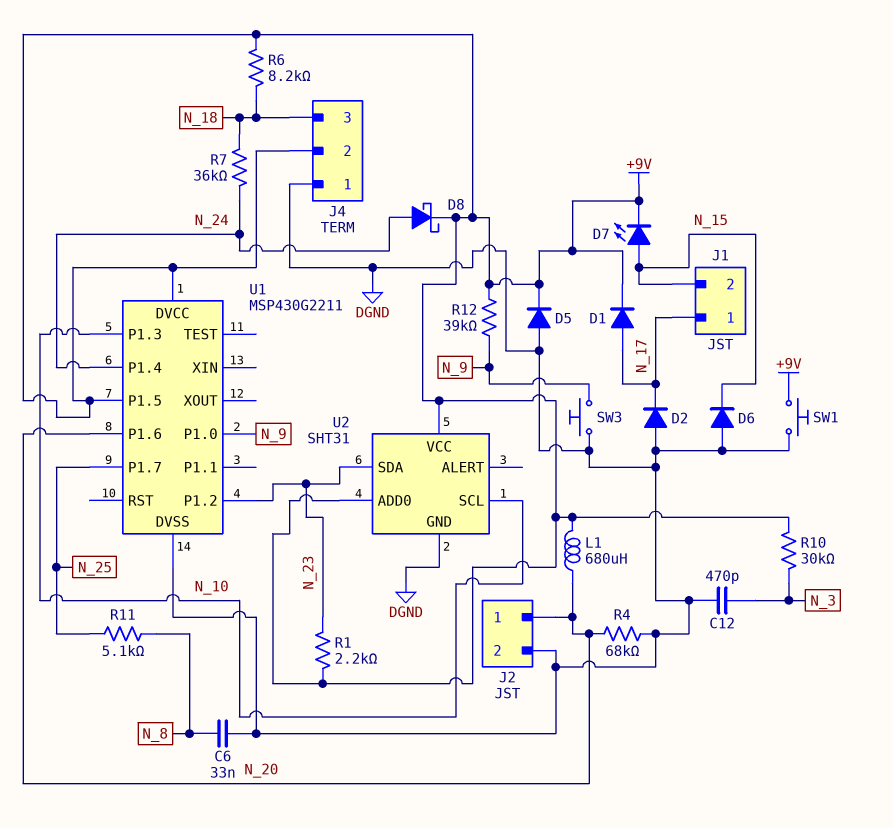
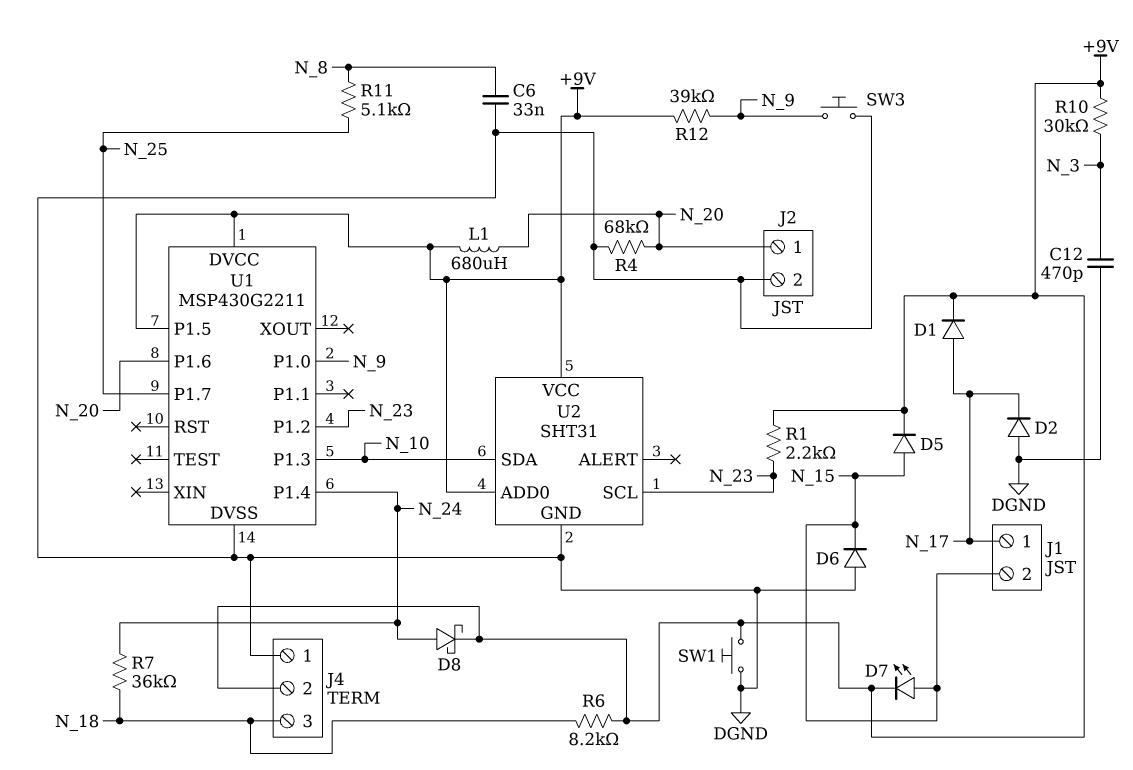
D5: diode (A DGND, K +9V) -> diode (A N_15, K +9V)
U2 pin SCL: N_10 -> N_23
U2 pin SDA: N_23 -> N_10

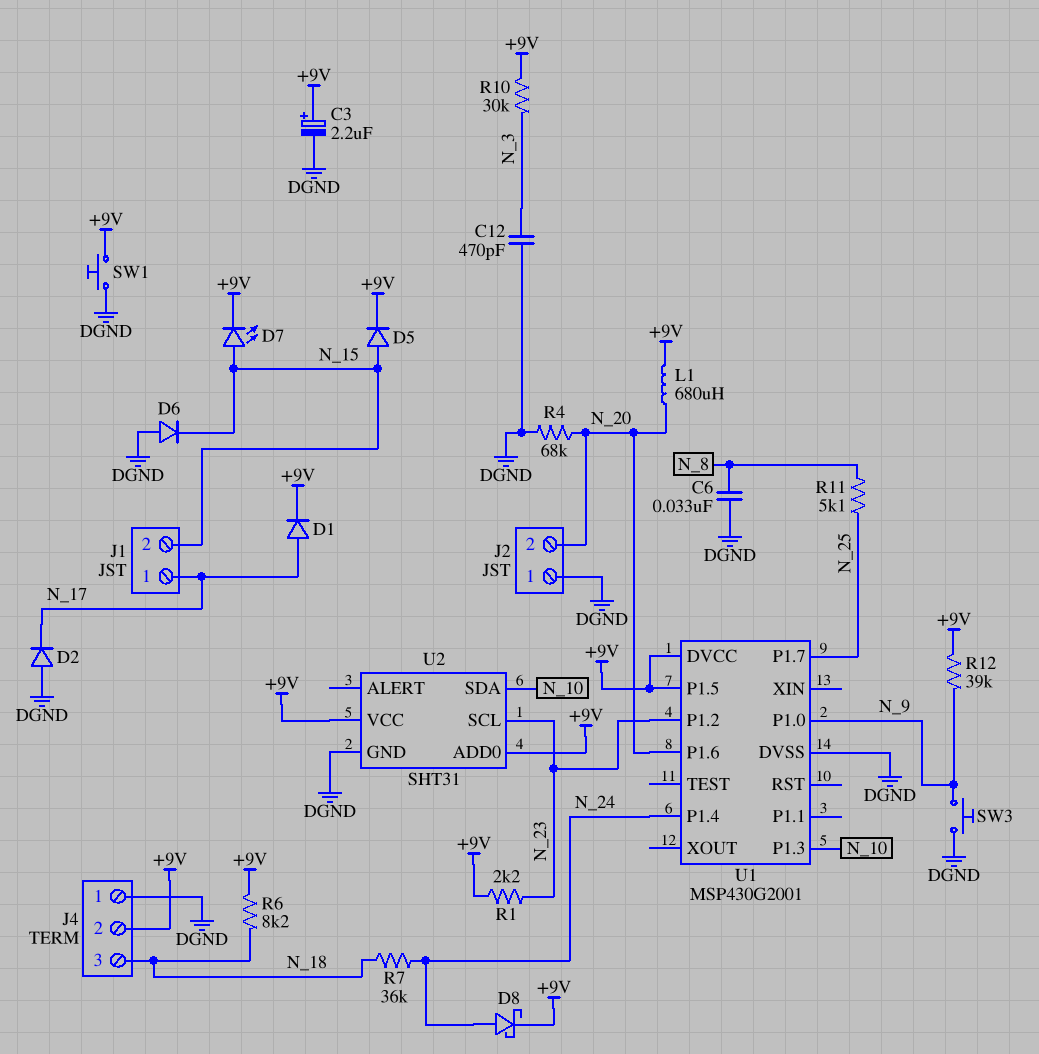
C3: none -> 2.2uF (plus +9V, minus DGND)
J2 pin 1: N_20 -> DGND
J2 pin 2: DGND -> N_20
U1: MSP430G2211 -> MSP430G2001

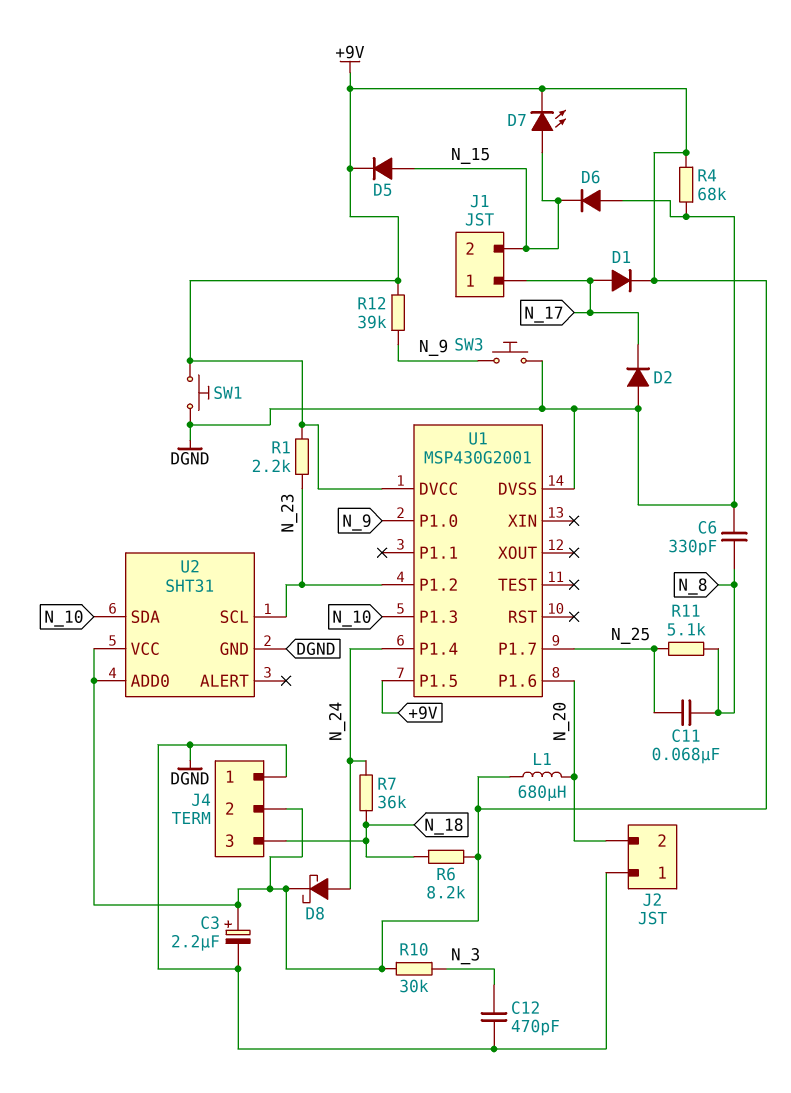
C6: 33nF (DGND, N_8) -> 330pF (DGND, N_8)
C11: none -> 68nF (N_8, N_25)
R4: 68k (DGND, N_20) -> 68k (+9V, DGND)

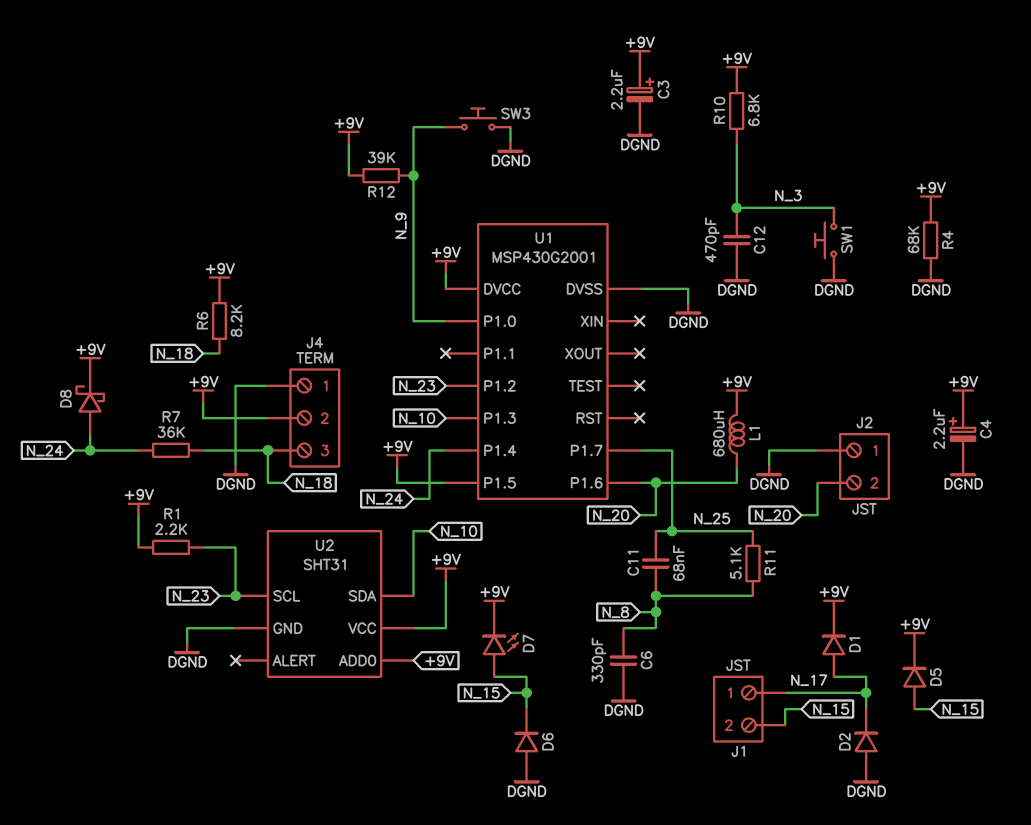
C4: none -> 2.2uF (plus +9V, minus DGND)
R10: 30k (+9V, N_3) -> 6.8k (+9V, N_3)
SW1: button (+9V, DGND) -> button (DGND, N_3)

